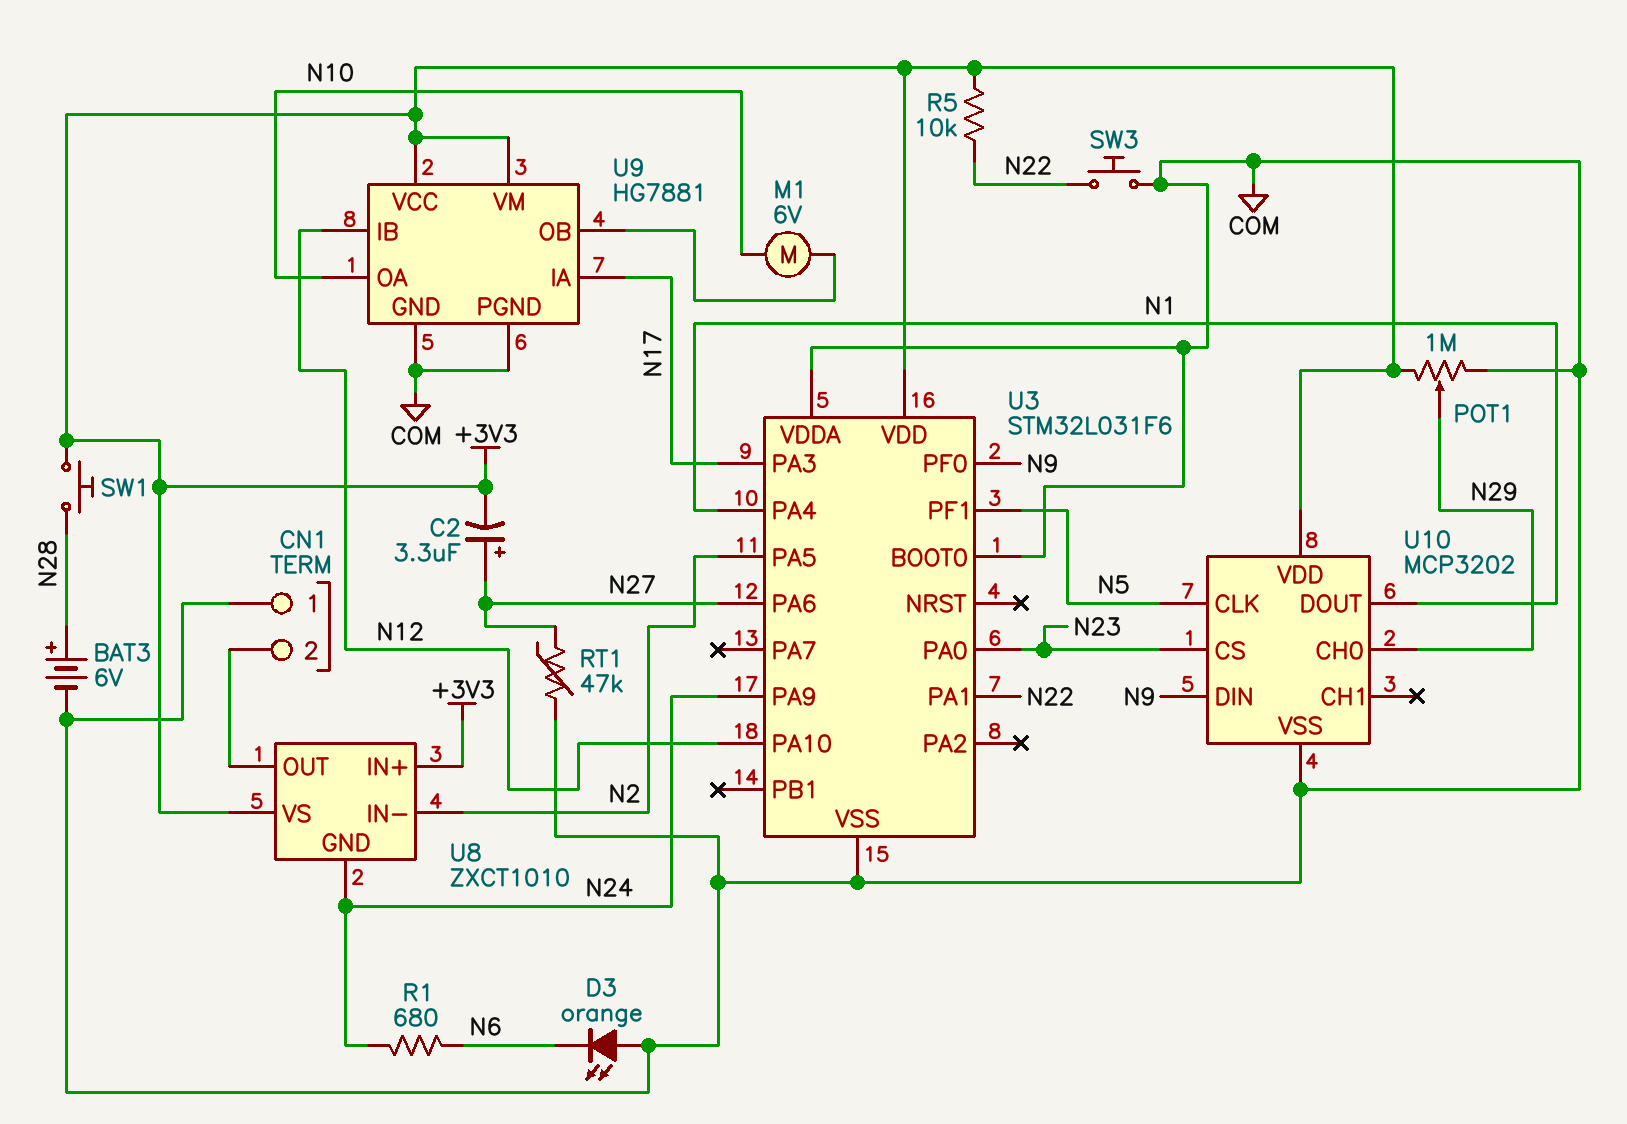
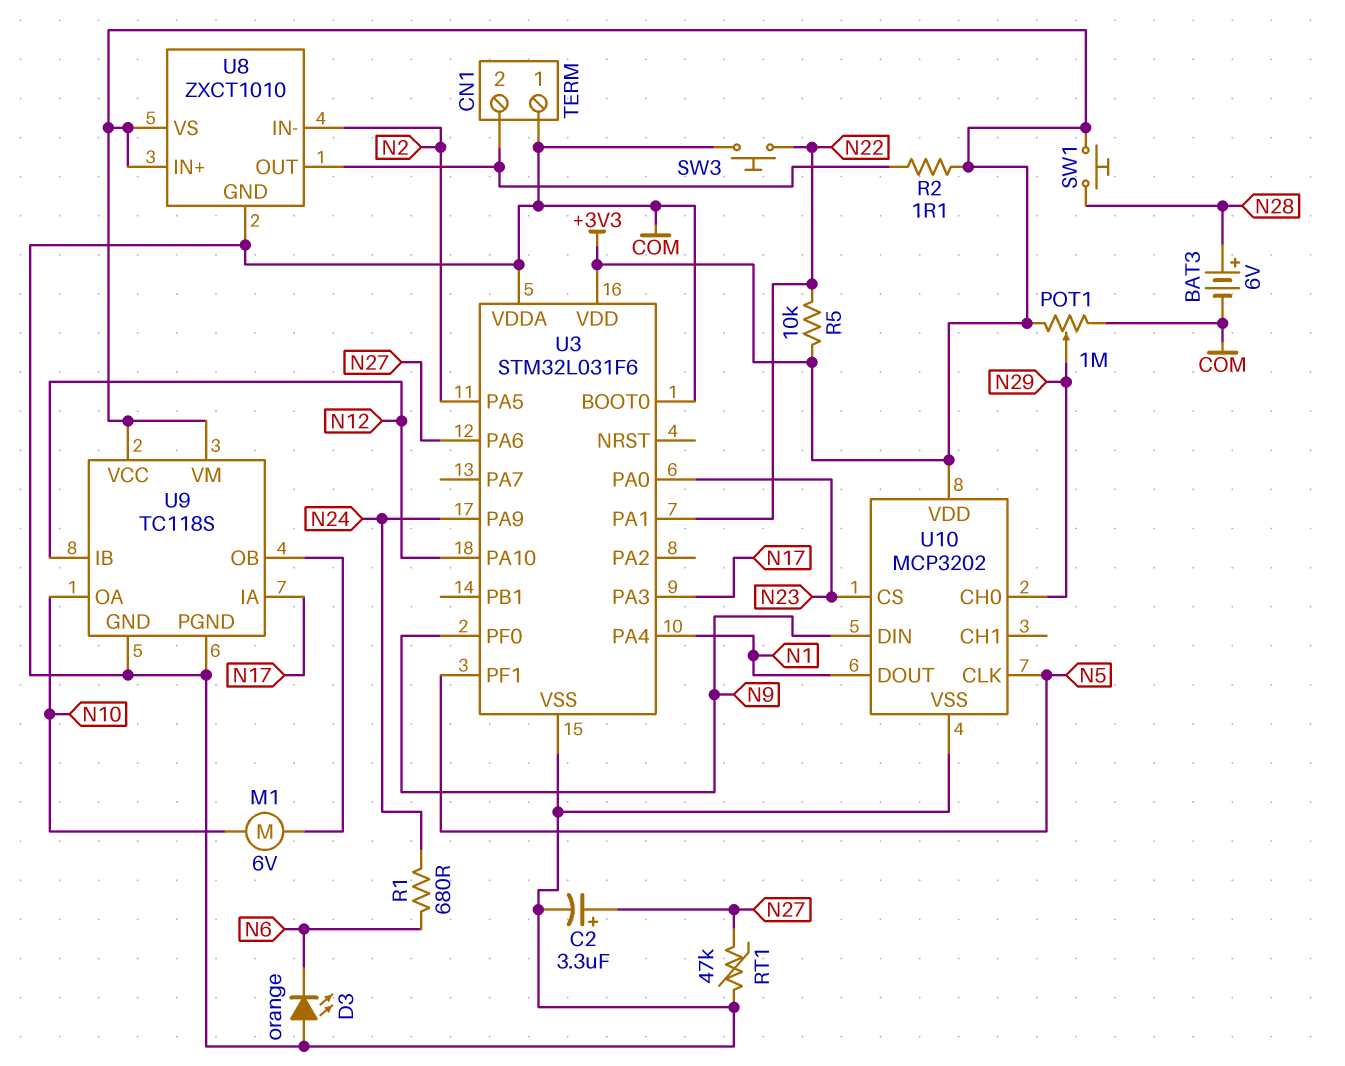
C2: 3.3uF (plus N27, minus +3V3) -> 3.3uF (plus N27, minus COM)
R2: none -> 1.1 (+3V3, CN1/2)
U8 pin GND: N24 -> COM
U9: HG7881 -> TC118S

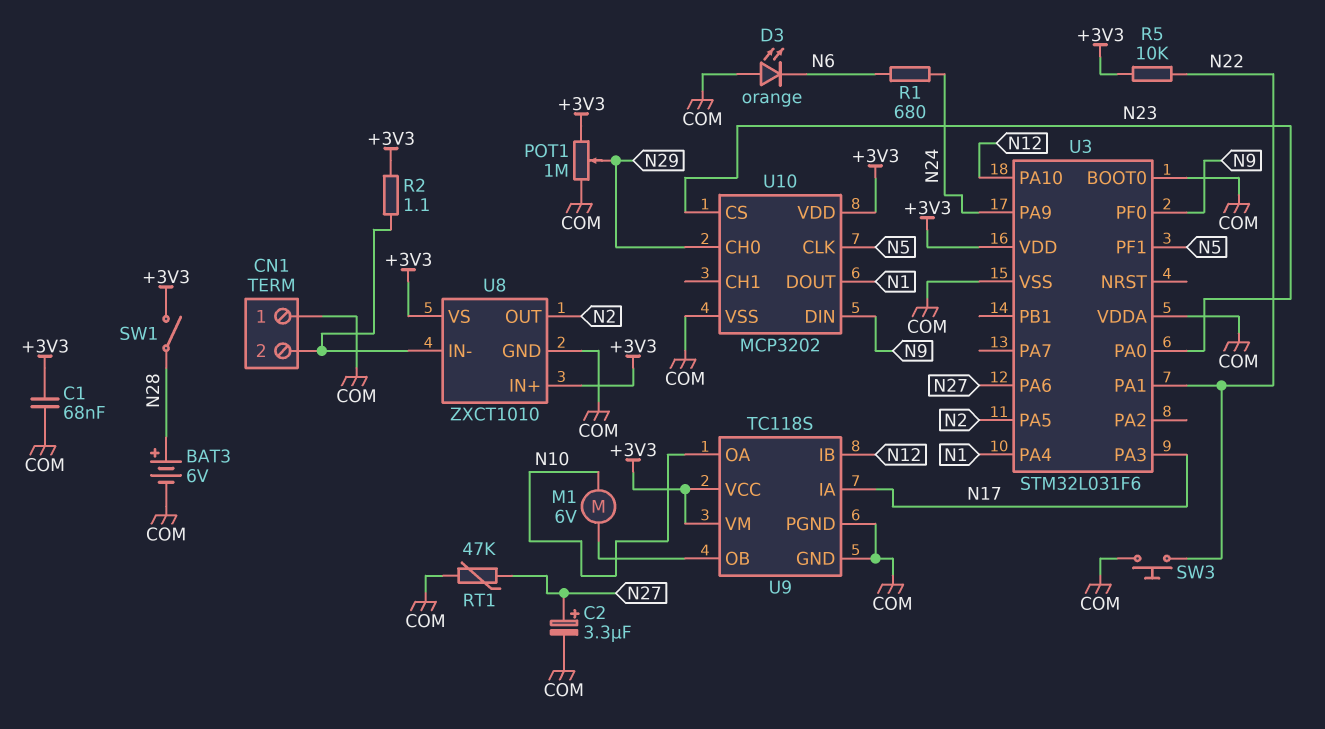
C1: none -> 68nF (+3V3, COM)
SW1: button (+3V3, N28) -> switch (+3V3, N28)
U8 pin IN-: N2 -> CN1/2
U8 pin OUT: CN1/2 -> N2

